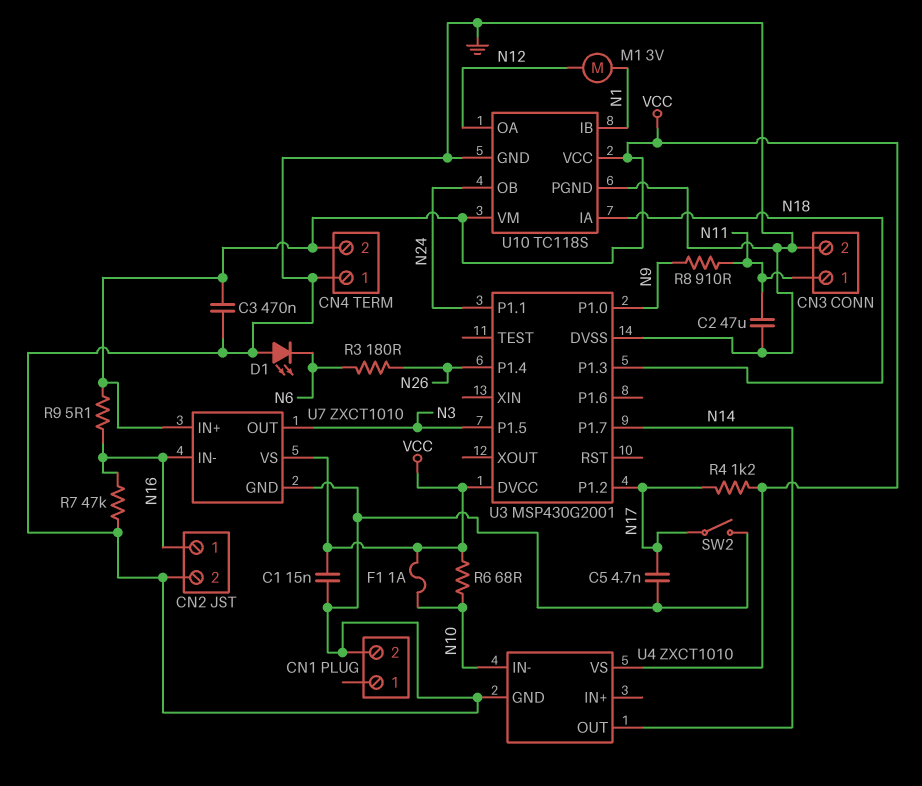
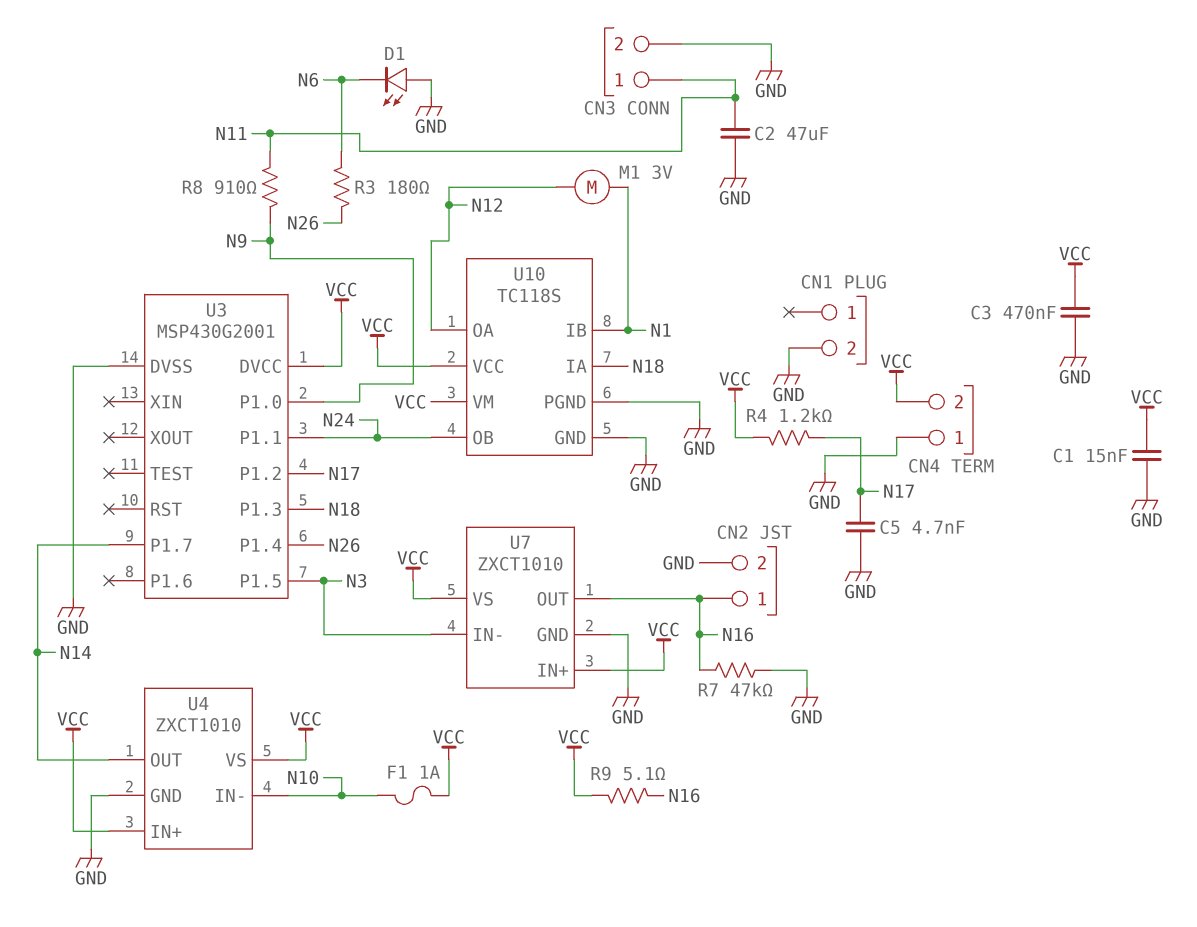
R6: 68 (N10, VCC) -> none
SW2: switch (GND, N17) -> none
U4 pin IN+: none -> VCC
U7 pin IN-: N16 -> N3
U7 pin OUT: N3 -> N16

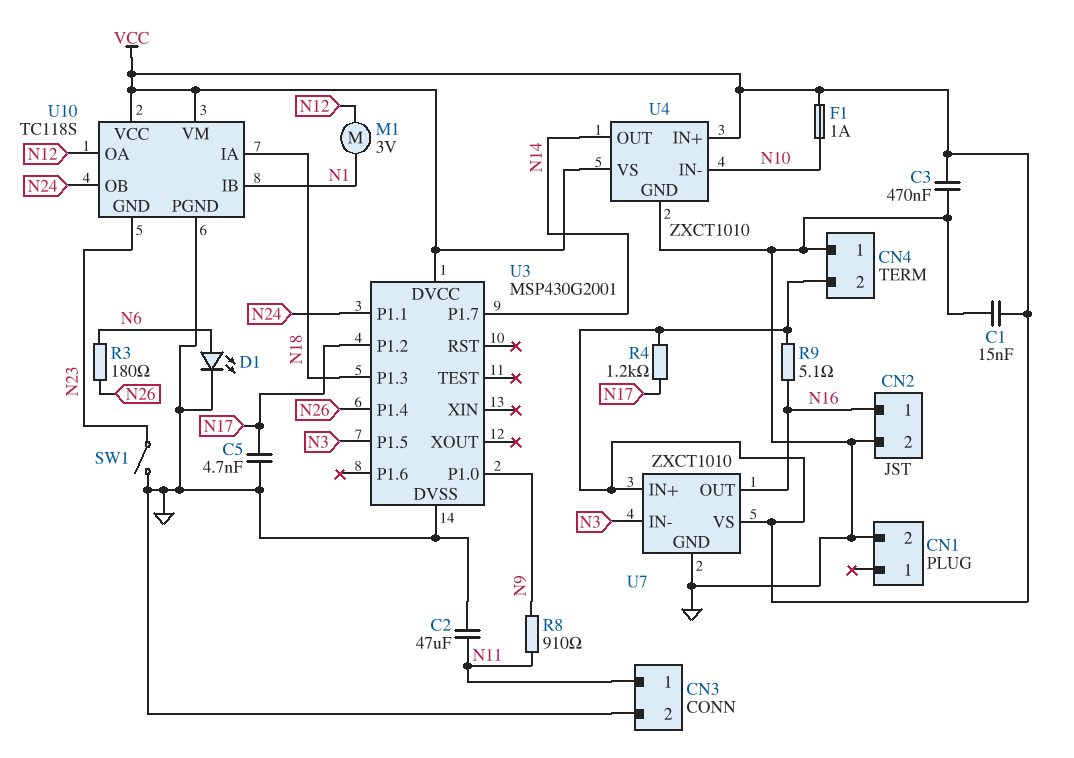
D1: LED (A GND, K N6) -> LED (A N6, K GND)
R7: 47k (GND, N16) -> none
SW1: none -> switch (GND, N23)
U10 pin GND: GND -> N23

